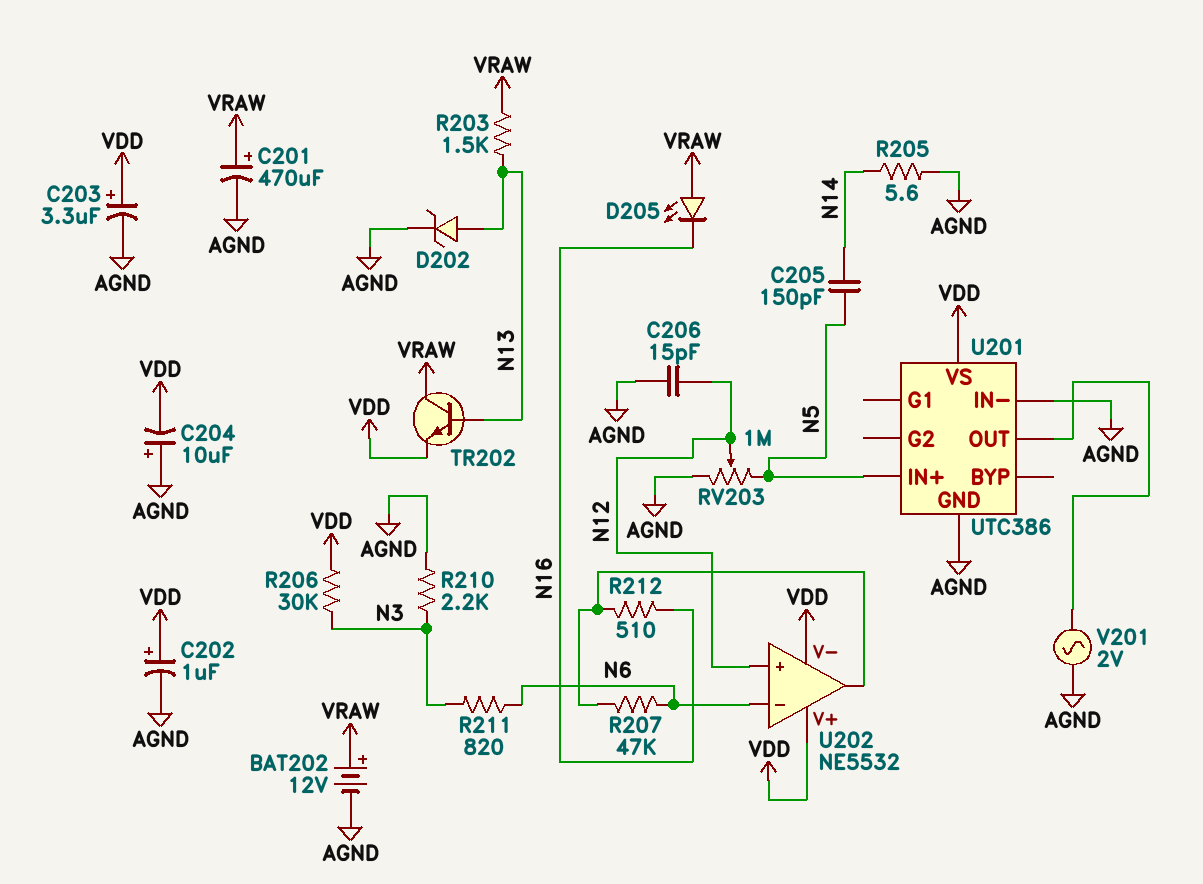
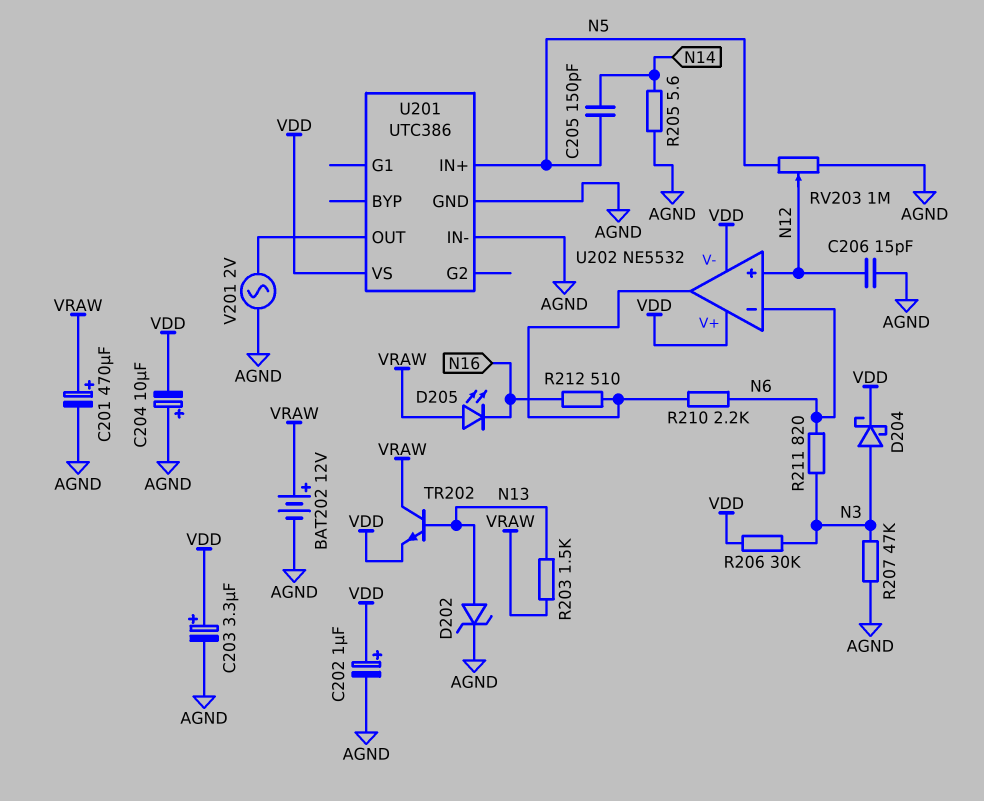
D204: none -> schottky (A N3, K VDD)
R207: 47k (N6, U202/out) -> 47k (AGND, N3)
R210: 2.2k (AGND, N3) -> 2.2k (N6, U202/out)

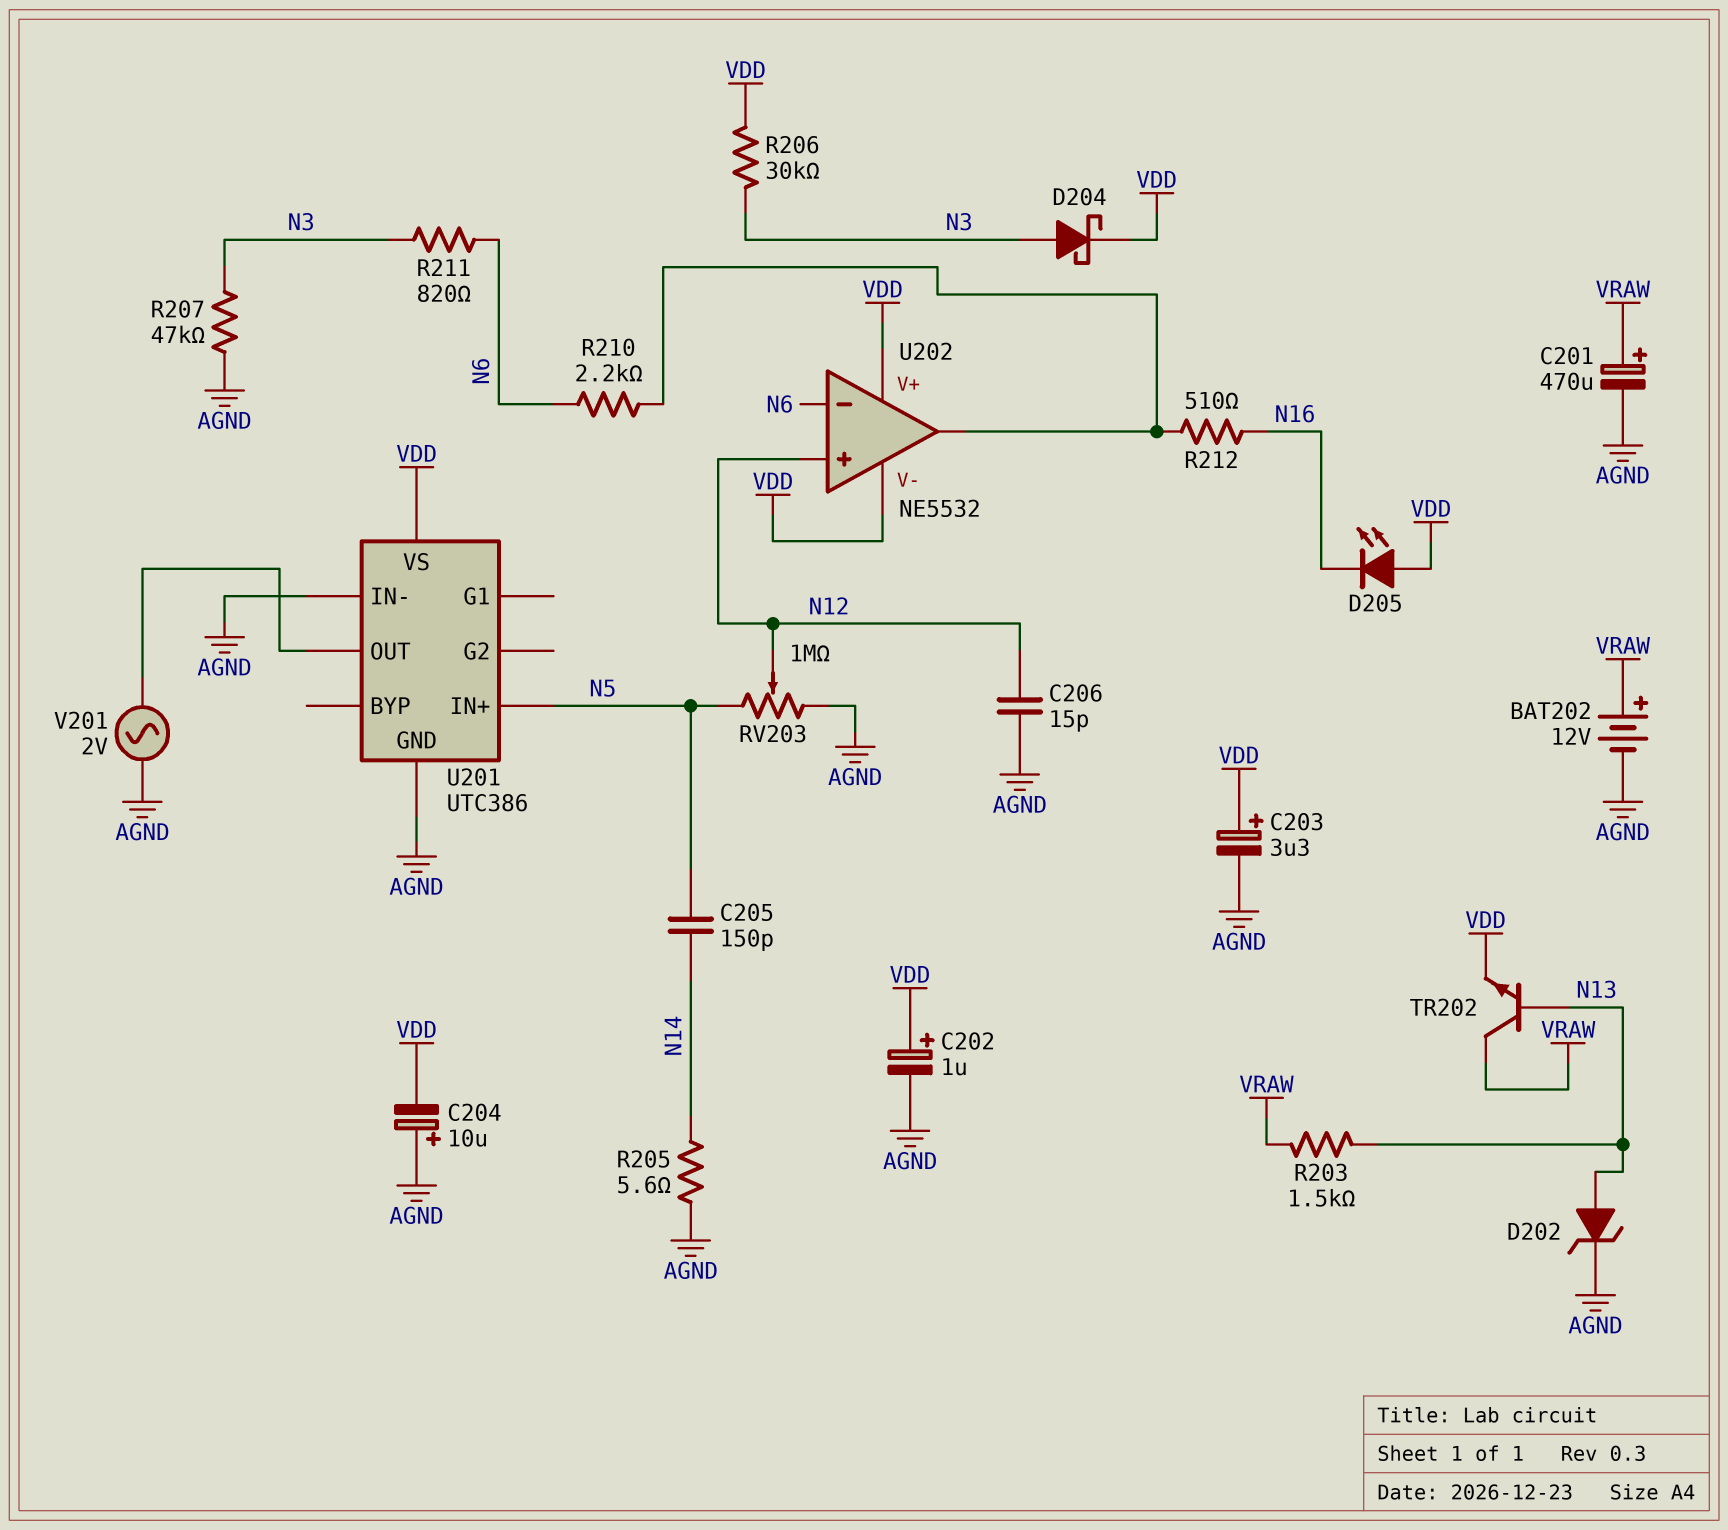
D205: LED (A VRAW, K N16) -> LED (A VDD, K N16)

